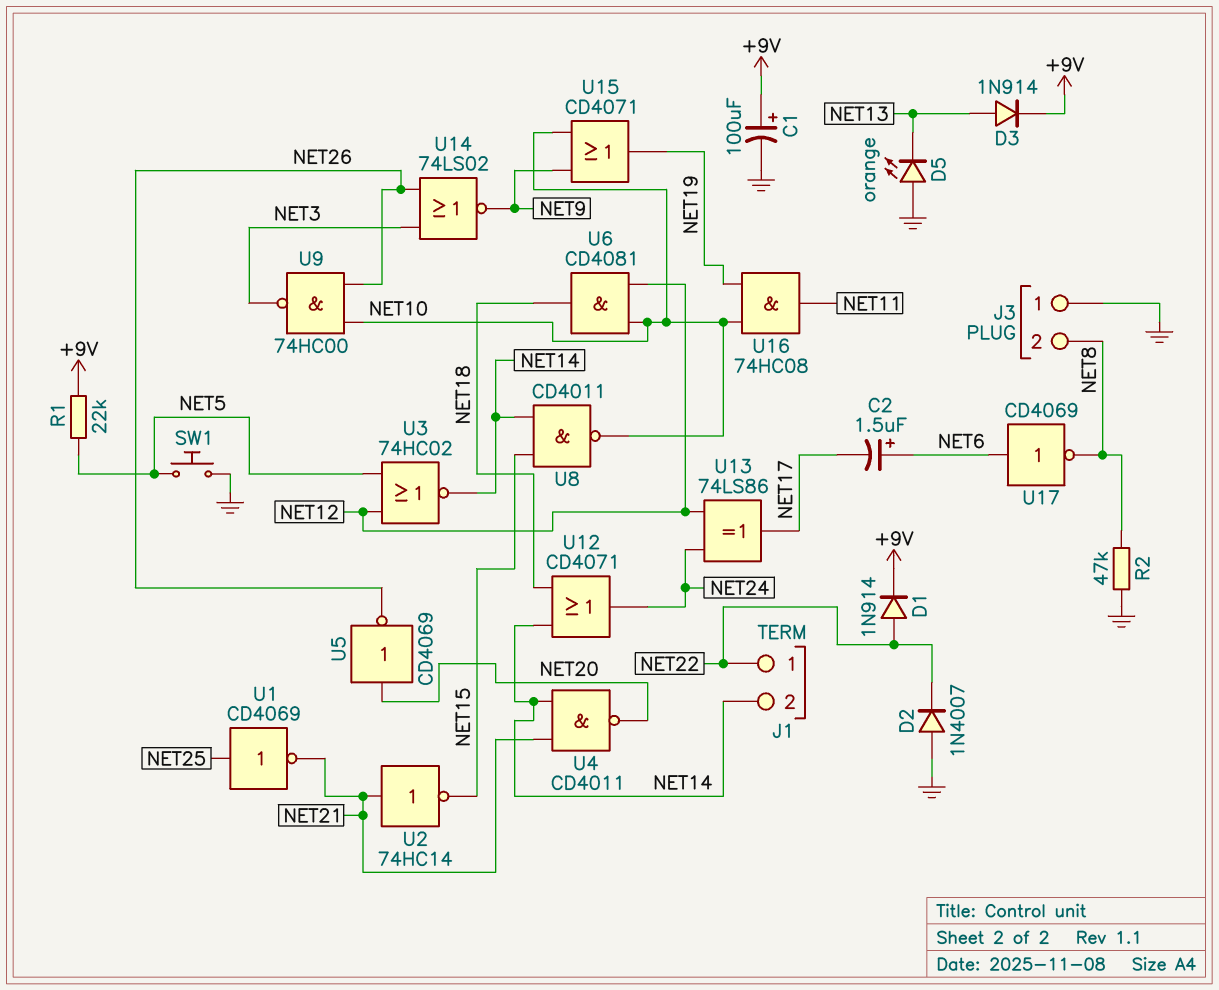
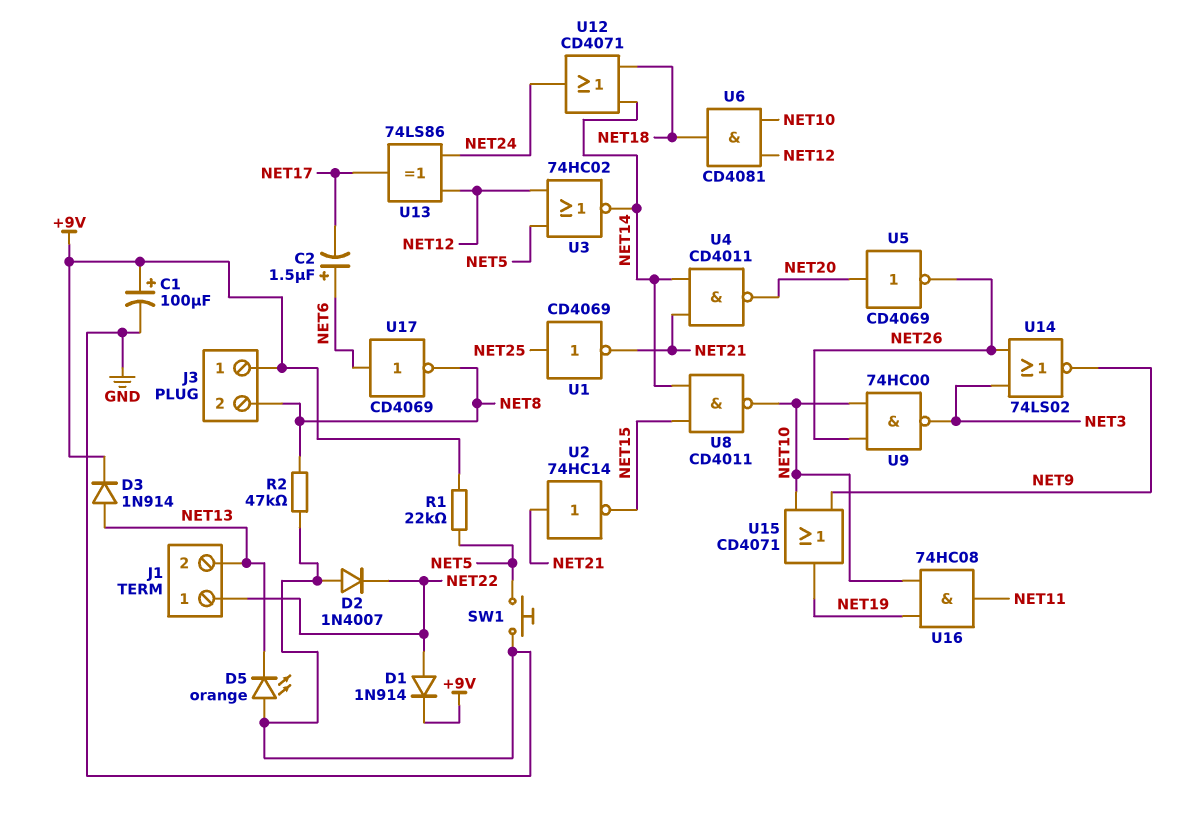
J1 pin 2: NET14 -> NET13
J3 pin 1: GND -> +9V

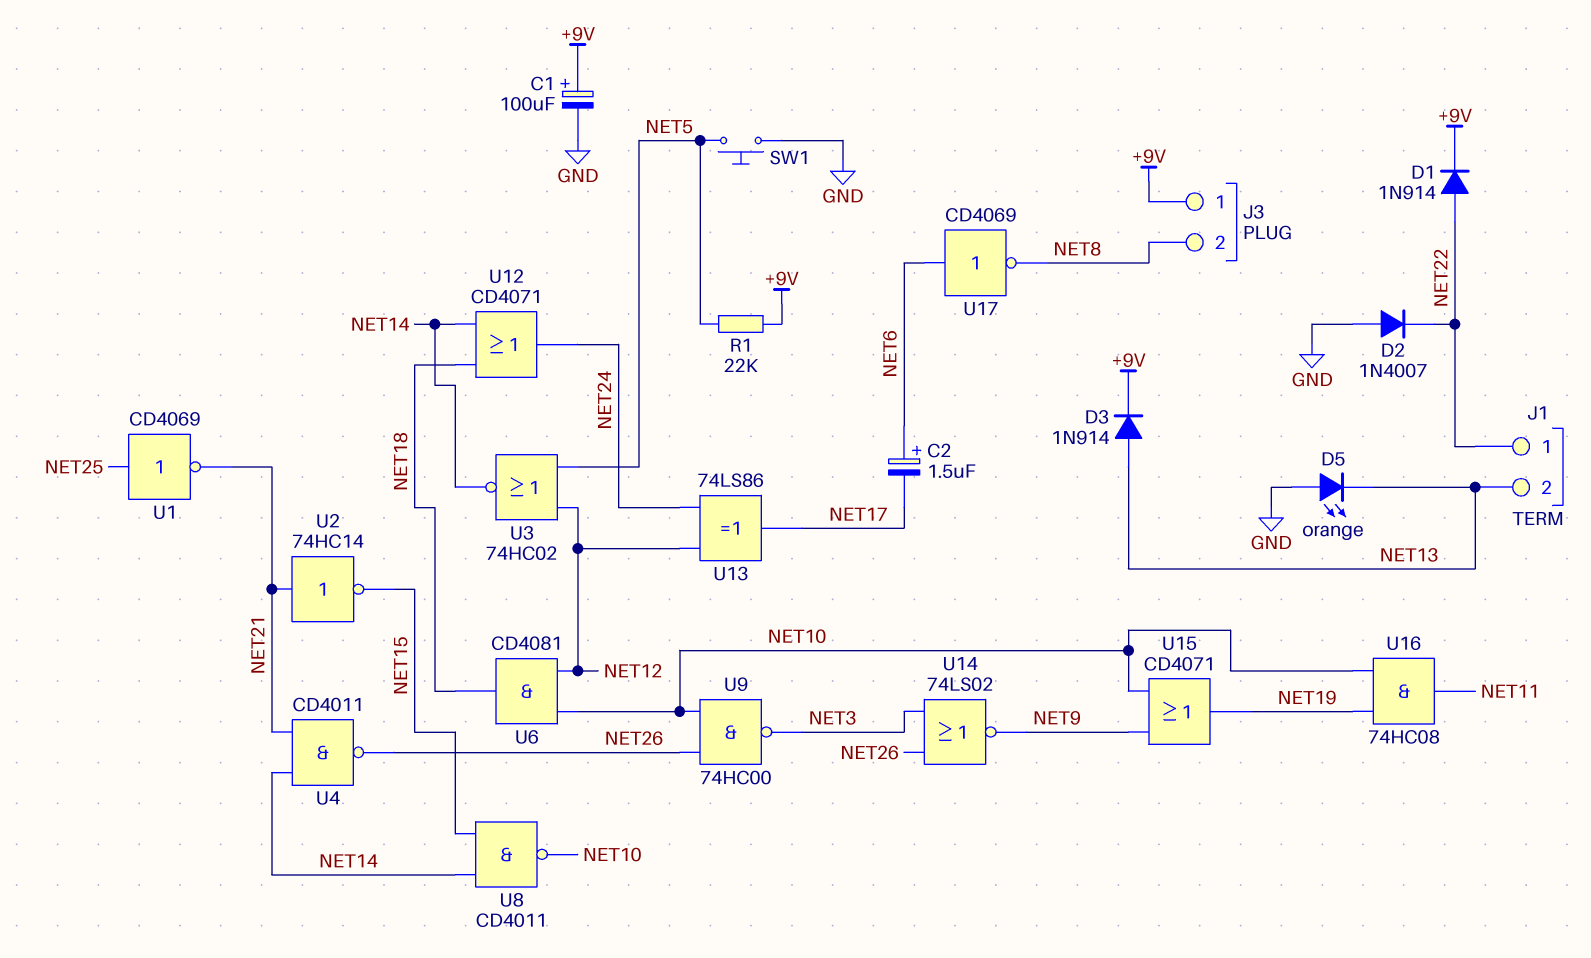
R2: 47k (GND, NET8) -> none
U4: NAND CD4011 (in NET14, in NET21, out NET20) -> NAND CD4011 (in NET14, in NET21, out NET26)
U5: NOT CD4069 (in NET20, out NET26) -> none

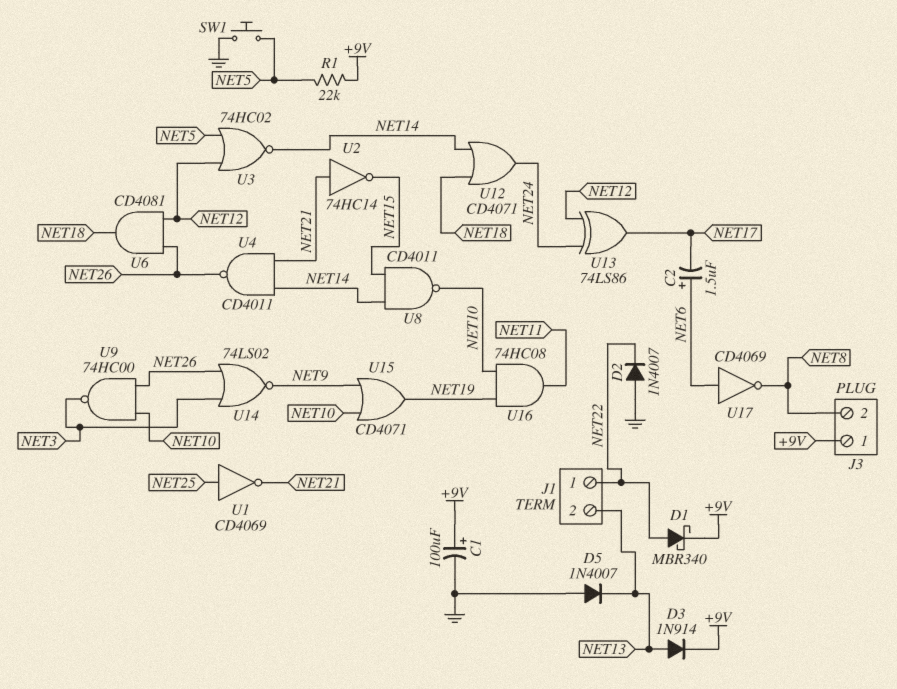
D1: diode 1N914 (A NET22, K +9V) -> schottky MBR340 (A NET22, K +9V)
D5: LED orange (A GND, K NET13) -> diode 1N4007 (A GND, K NET13)
U6: AND CD4081 (in NET10, in NET12, out NET18) -> AND CD4081 (in NET12, in NET26, out NET18)

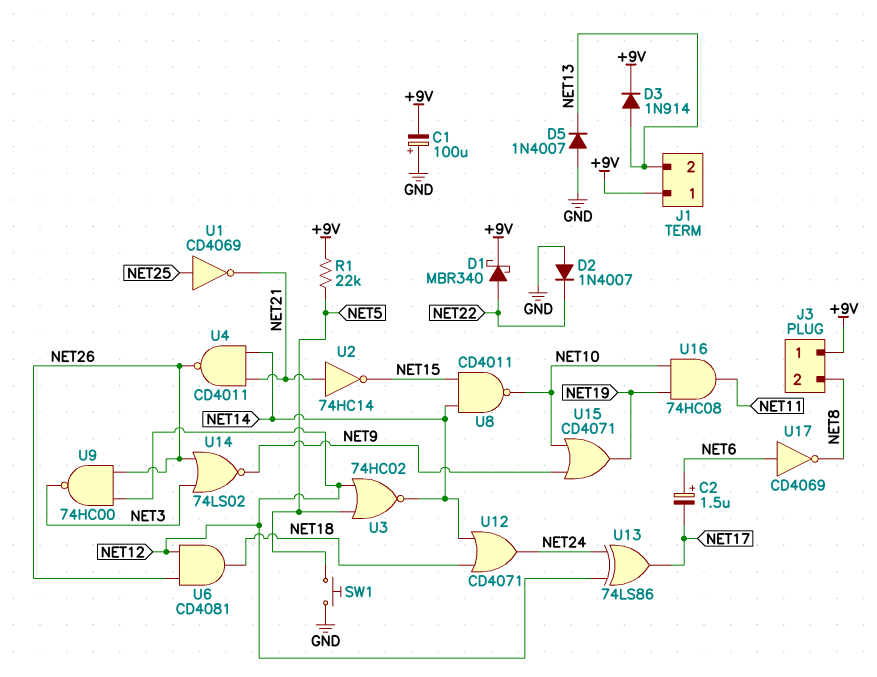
C1: 100uF (plus +9V, minus GND) -> 100uF (plus GND, minus +9V)
J1 pin 1: NET22 -> +9V
U9: NAND 74HC00 (in NET10, in NET26, out NET3) -> NAND 74HC00 (in NET12, in NET26, out NET3)

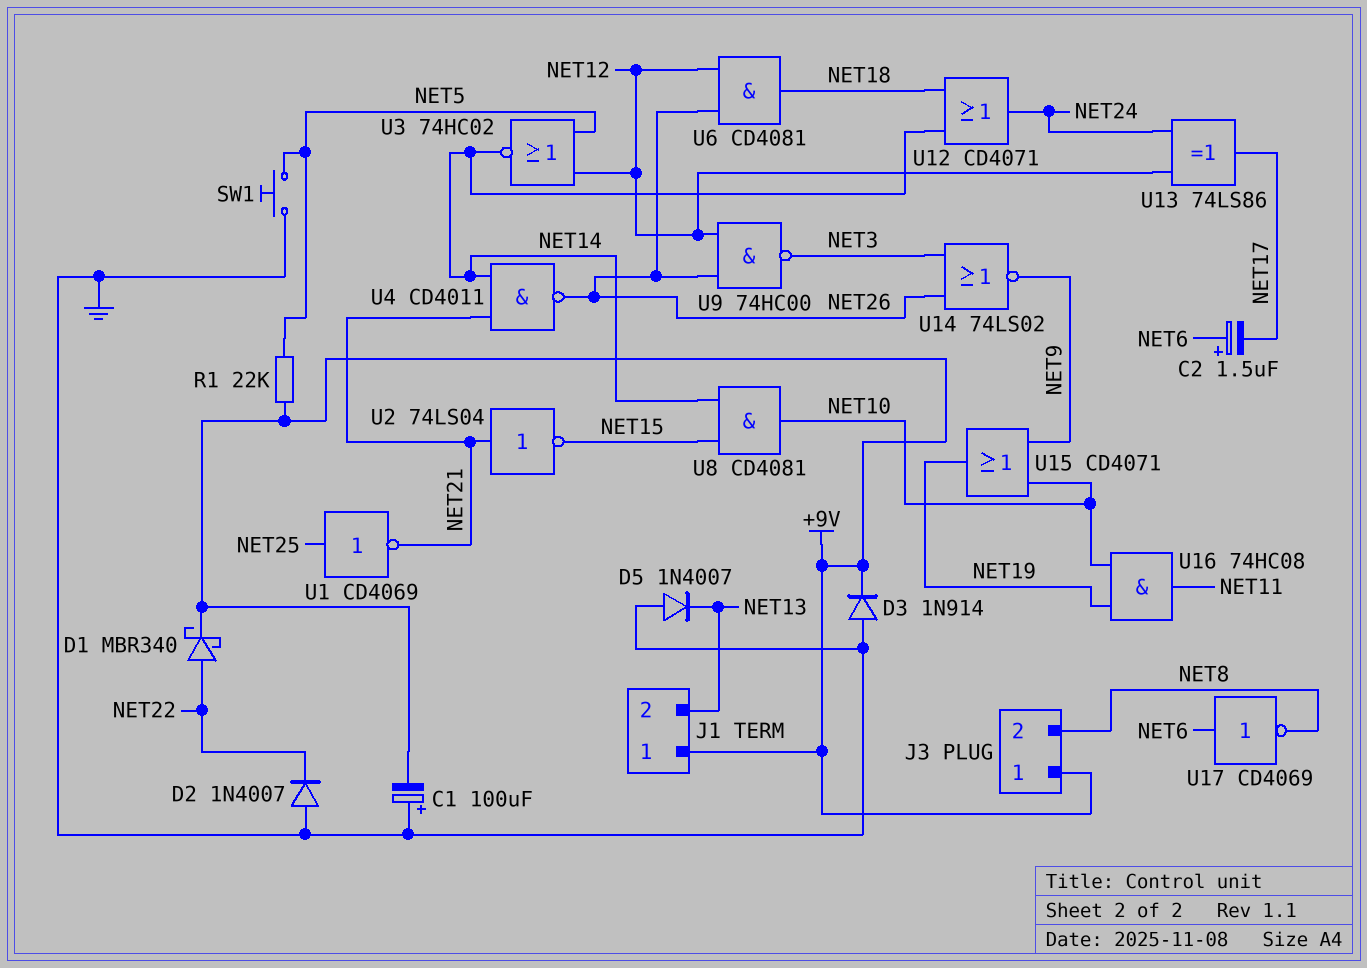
D3: diode 1N914 (A NET13, K +9V) -> diode 1N914 (A GND, K +9V)
U2: NOT 74HC14 (in NET21, out NET15) -> NOT 74LS04 (in NET21, out NET15)
U8: NAND CD4011 (in NET14, in NET15, out NET10) -> AND CD4081 (in NET14, in NET15, out NET10)

